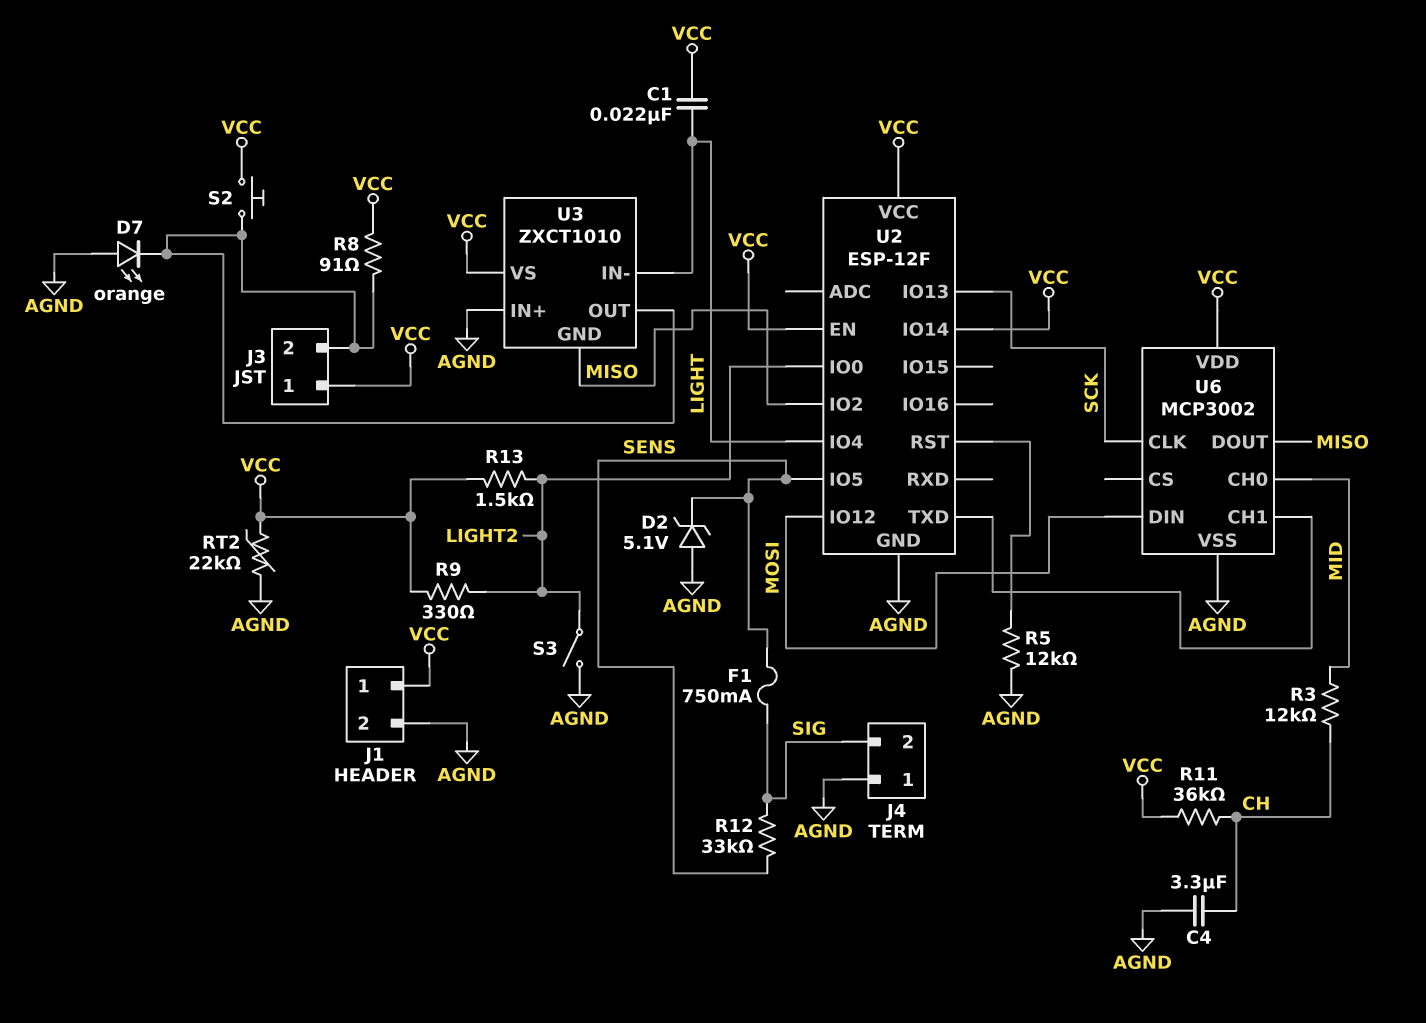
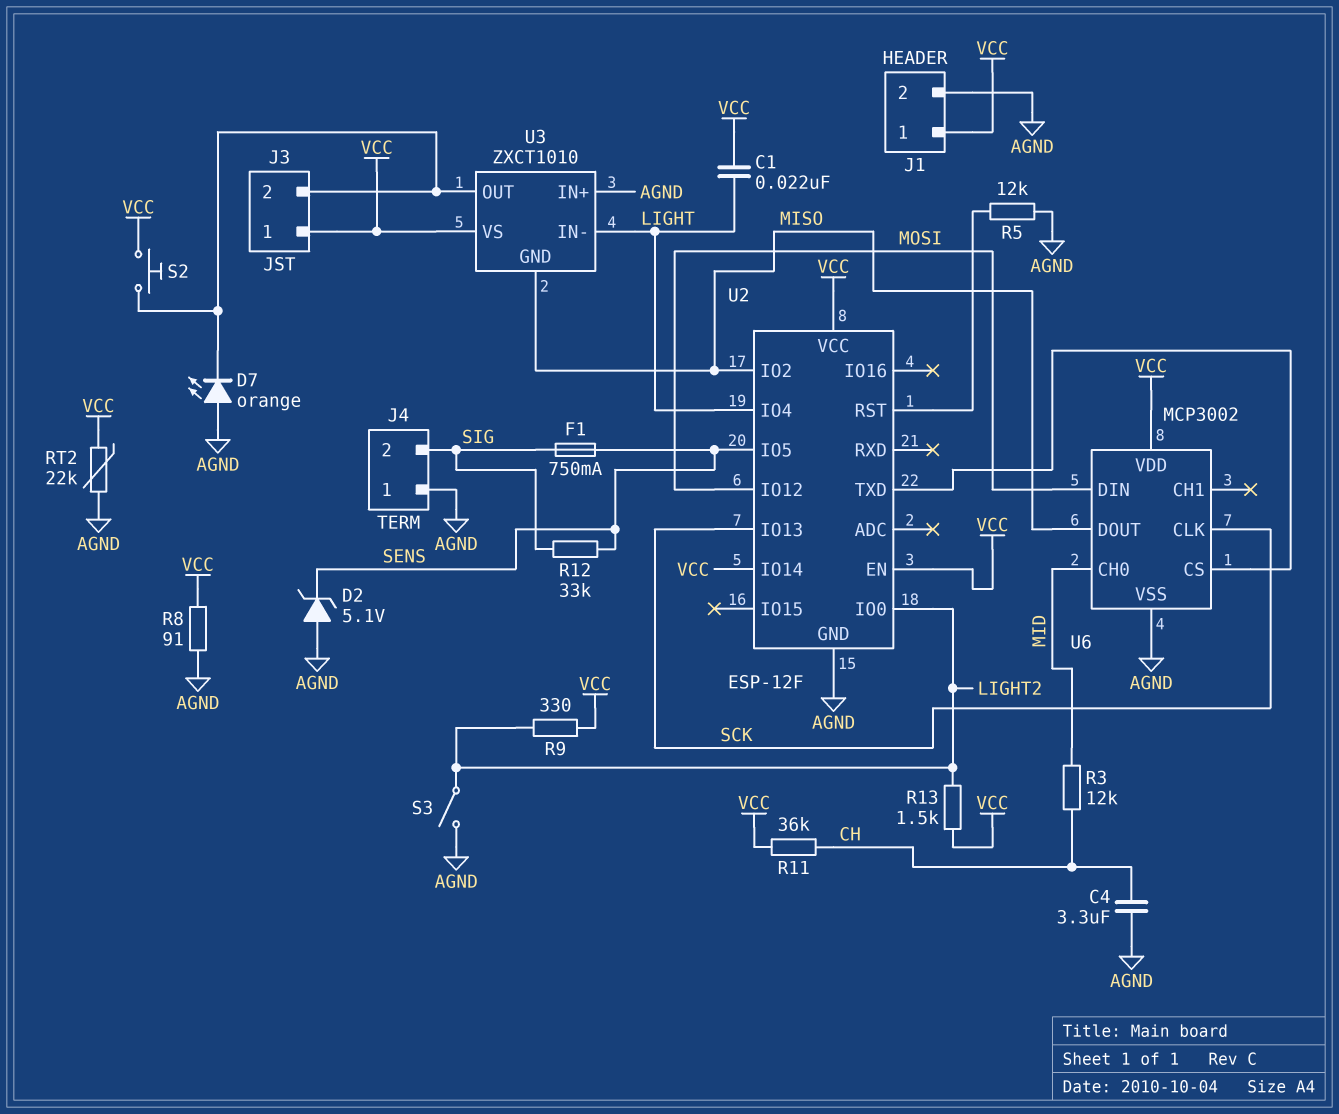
R8: 91 (J3/2, VCC) -> 91 (AGND, VCC)
U6 pin CH1: U2/TXD -> none
U6 pin CS: none -> U2/TXD

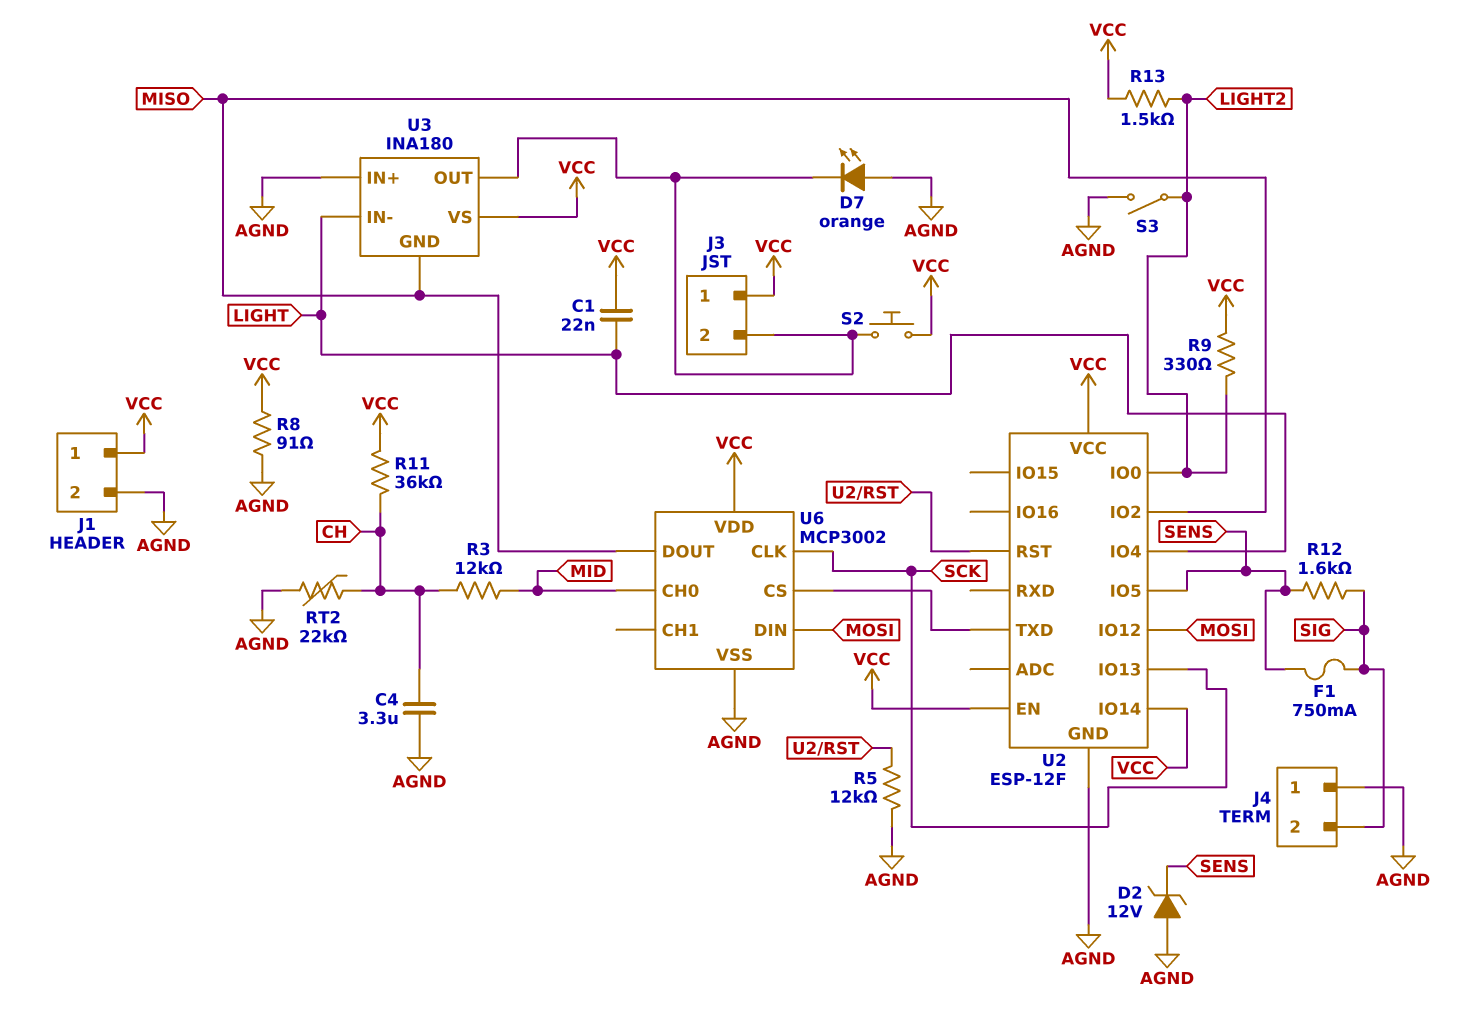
D2: zener 5.1V (A AGND, K SENS) -> zener 12V (A AGND, K SENS)
R12: 33k (SENS, SIG) -> 1.6k (SENS, SIG)
RT2: 22k (AGND, VCC) -> 22k (AGND, CH)
U3: ZXCT1010 -> INA180

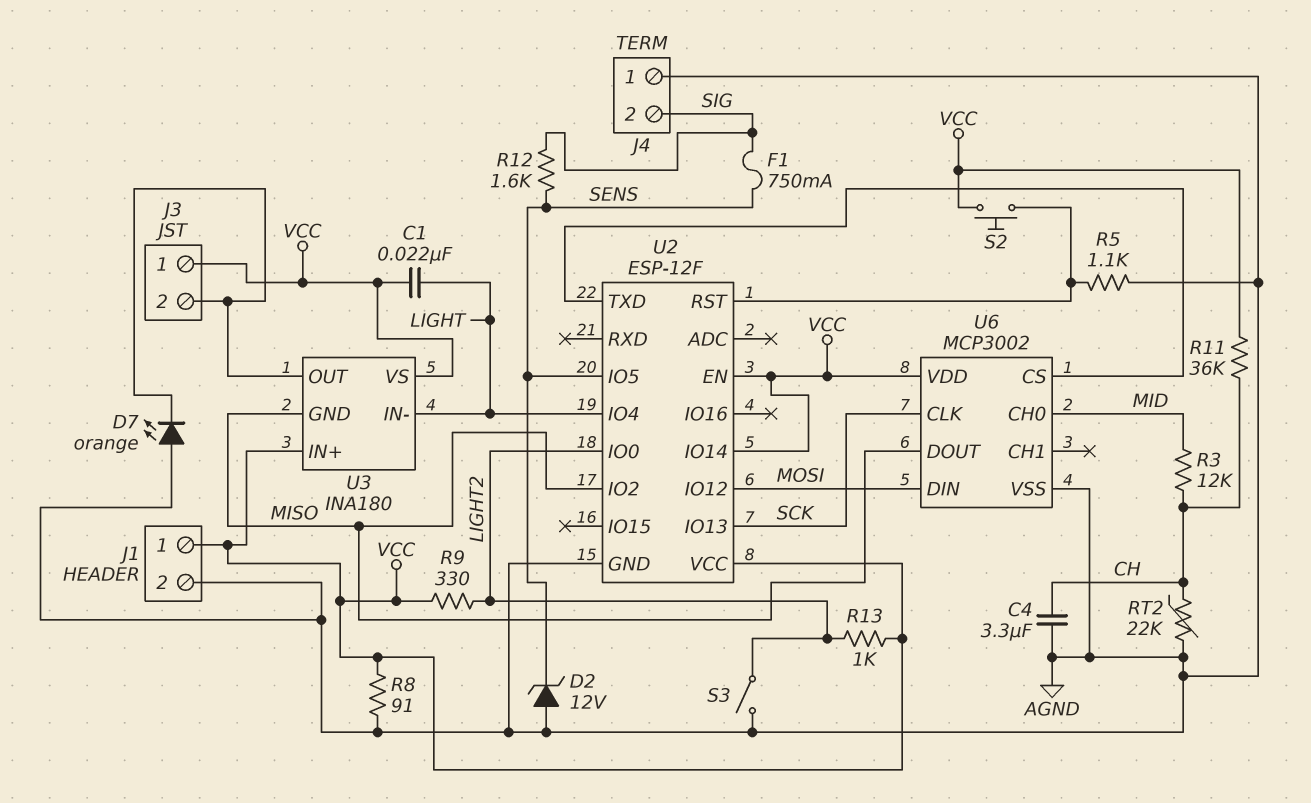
R5: 12k (AGND, U2/RST) -> 1.1k (AGND, U2/RST)
R13: 1.5k (LIGHT2, VCC) -> 1k (LIGHT2, VCC)
S2: button (J3/2, VCC) -> button (U2/RST, VCC)
U3 pin IN+: AGND -> VCC

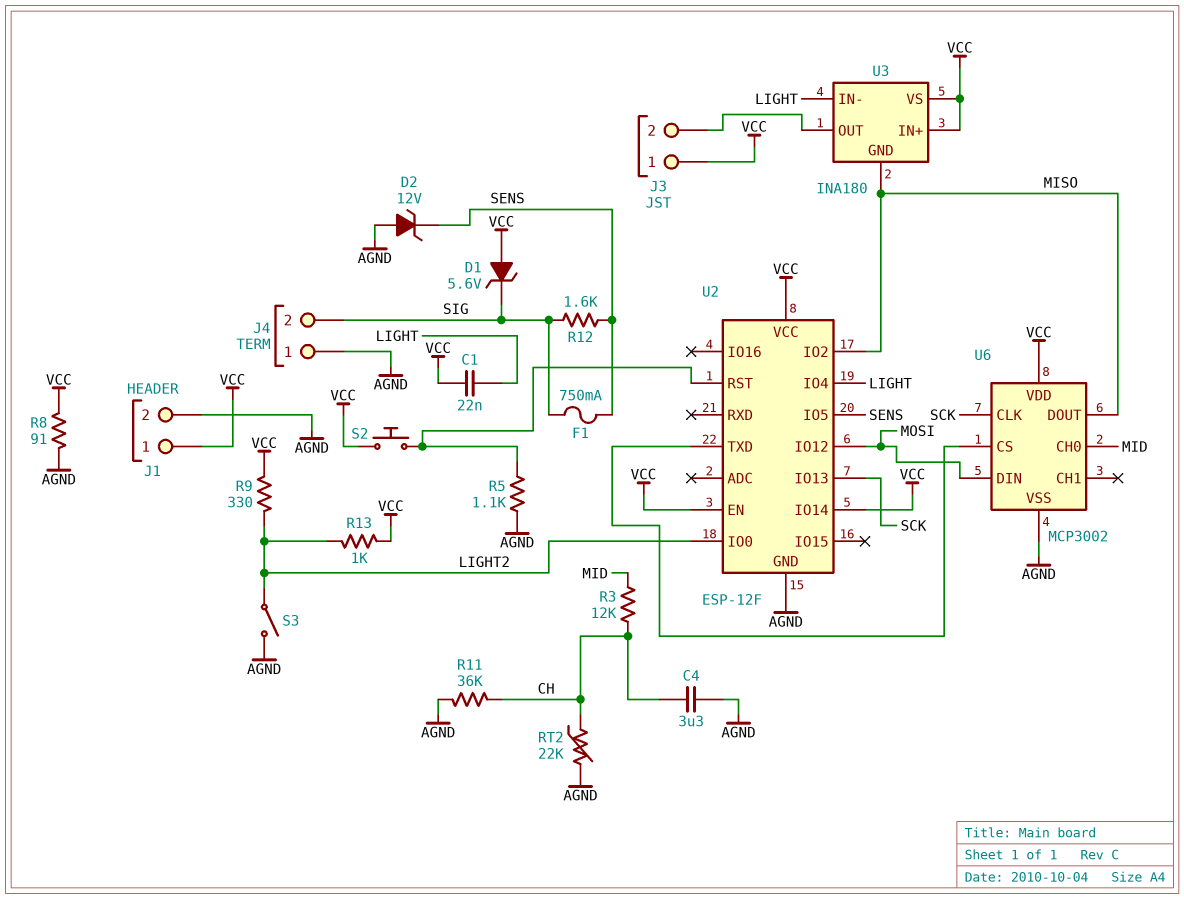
D1: none -> zener 5.6V (A VCC, K SIG)
D7: LED orange (A AGND, K J3/2) -> none
R11: 36k (CH, VCC) -> 36k (AGND, CH)

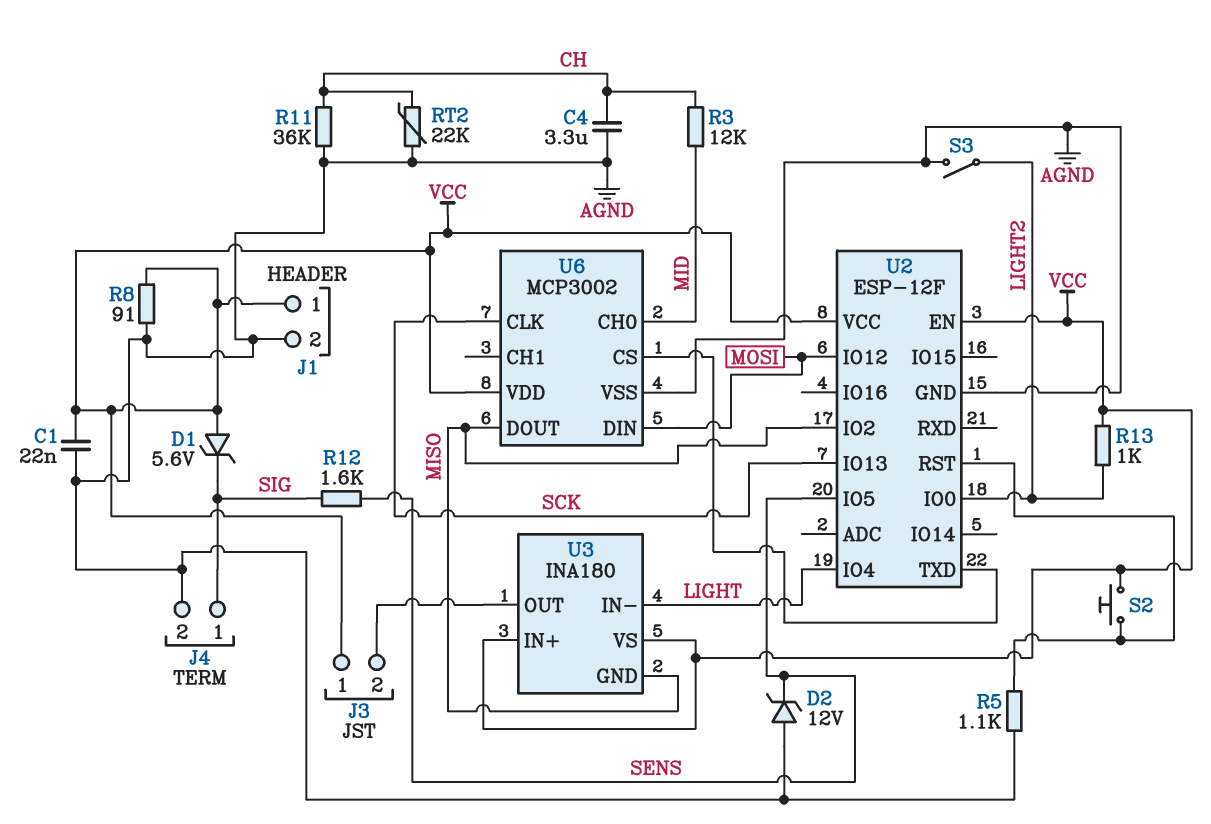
C1: 22nF (LIGHT, VCC) -> 22nF (AGND, VCC)
F1: 750mA (SENS, SIG) -> none
J4 pin 1: AGND -> SIG
J4 pin 2: SIG -> AGND
R9: 330 (LIGHT2, VCC) -> none
U2 pin IO14: VCC -> none

